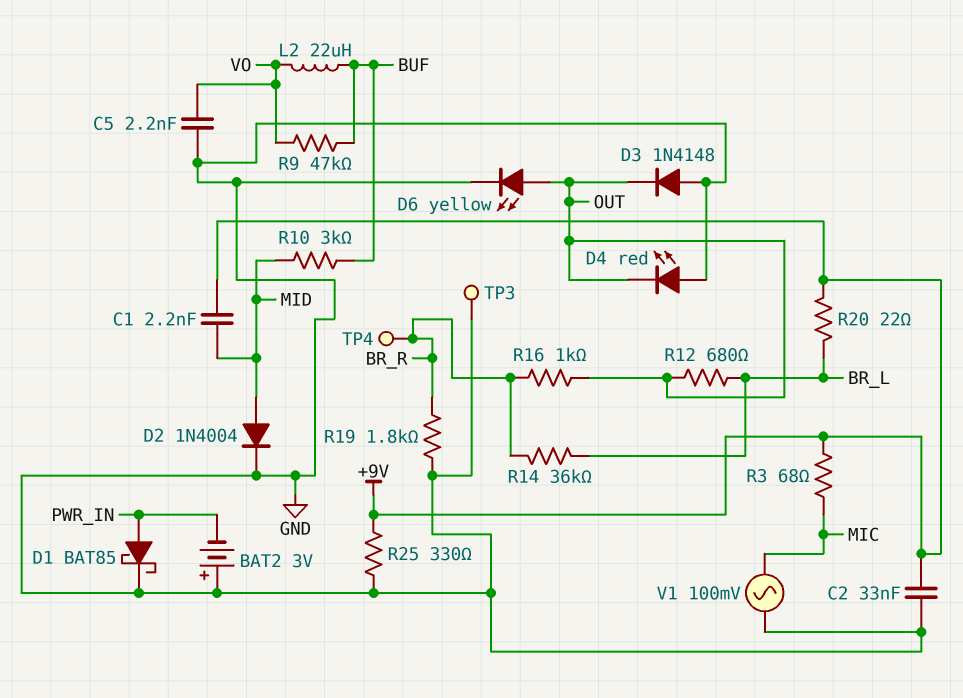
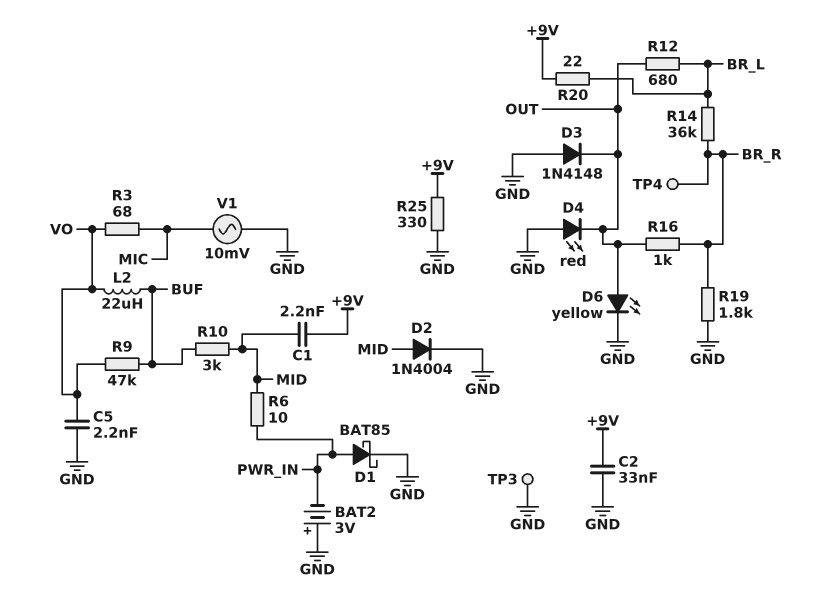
R3: 68 (+9V, MIC) -> 68 (MIC, VO)
R6: none -> 10 (MID, PWR_IN)
V1: AC 100mV (GND, MIC) -> AC 10mV (GND, MIC)

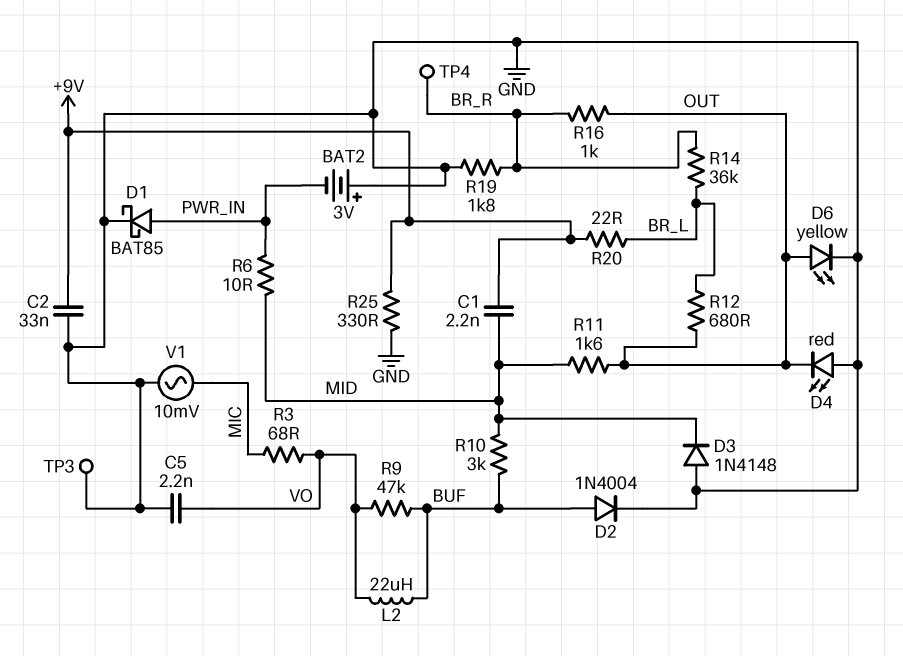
D2: diode 1N4004 (A MID, K GND) -> diode 1N4004 (A BUF, K GND)
D3: diode 1N4148 (A GND, K OUT) -> diode 1N4148 (A GND, K MID)
R11: none -> 1.6k (MID, OUT)

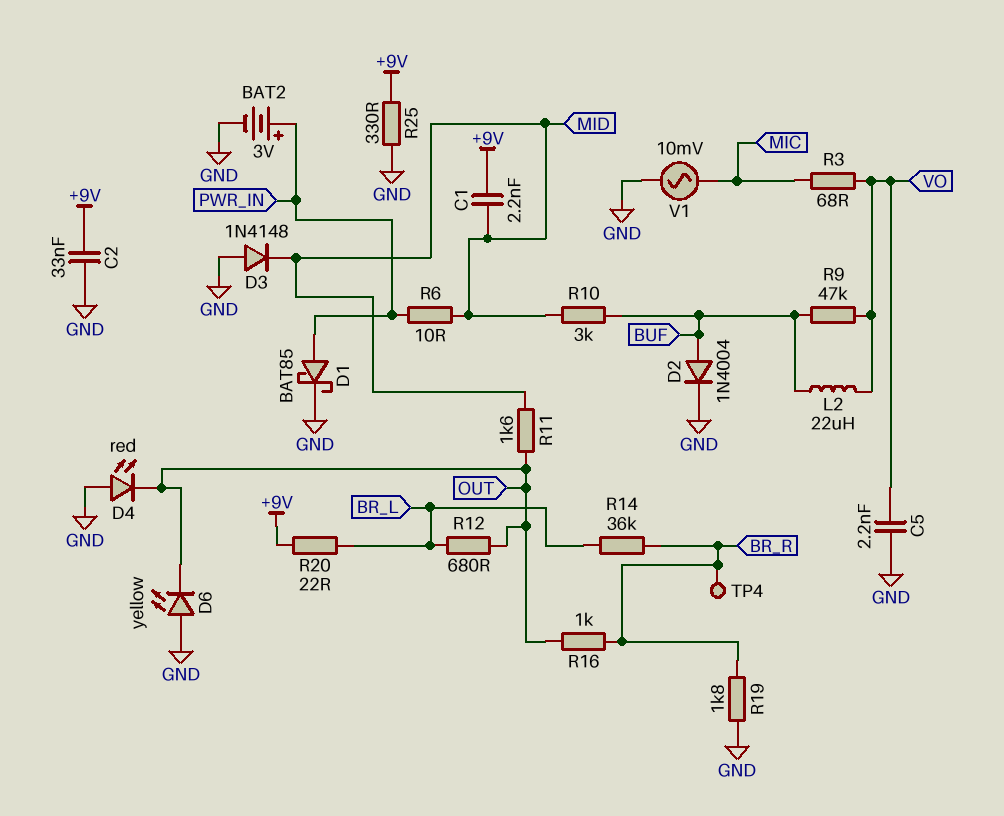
BAT2: 3V (plus GND, minus PWR_IN) -> 3V (plus PWR_IN, minus GND)
D6: LED yellow (A OUT, K GND) -> LED yellow (A GND, K OUT)
TP3: test point (GND) -> none

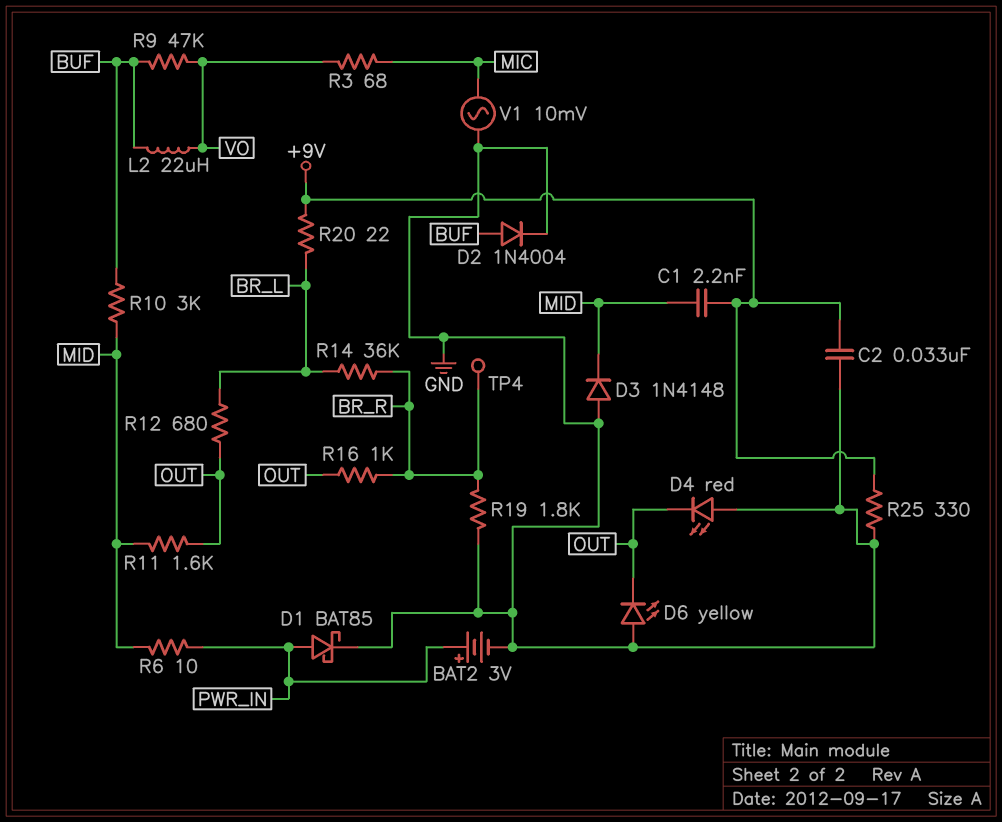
C5: 2.2nF (GND, VO) -> none

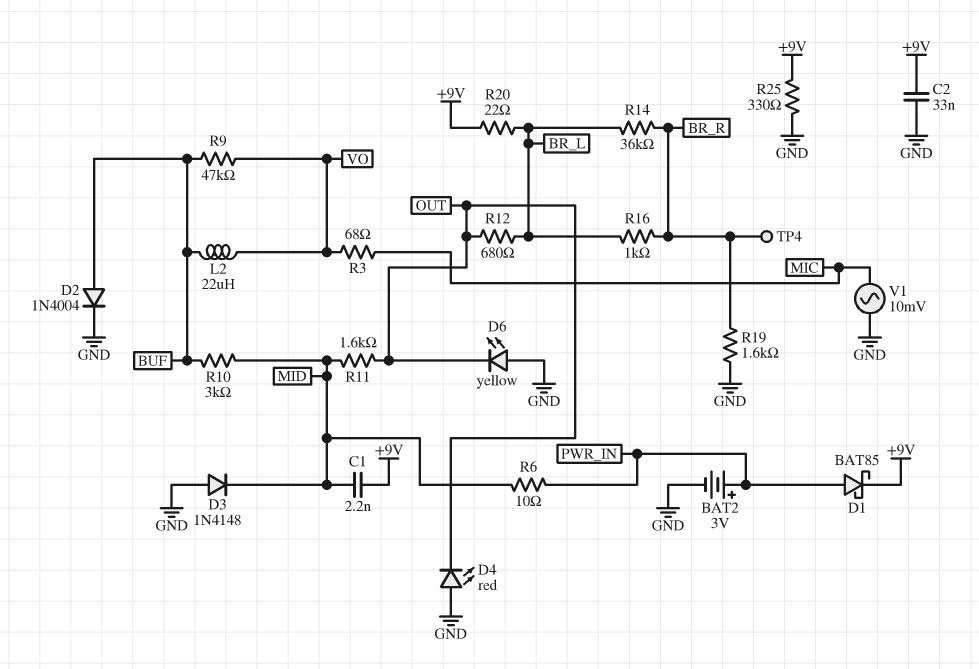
D1: schottky BAT85 (A PWR_IN, K GND) -> schottky BAT85 (A PWR_IN, K +9V)
R16: 1k (BR_R, OUT) -> 1k (BR_L, BR_R)
R19: 1.8k (BR_R, GND) -> 1.6k (BR_R, GND)

